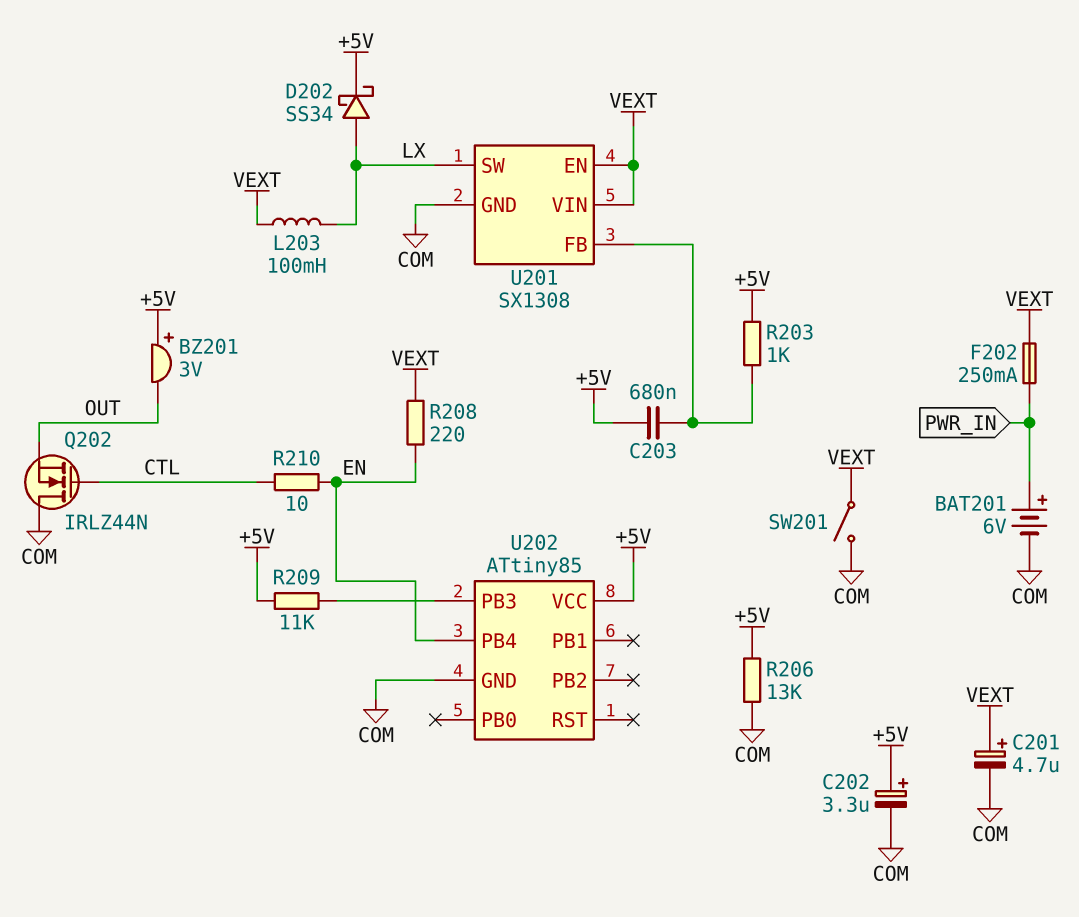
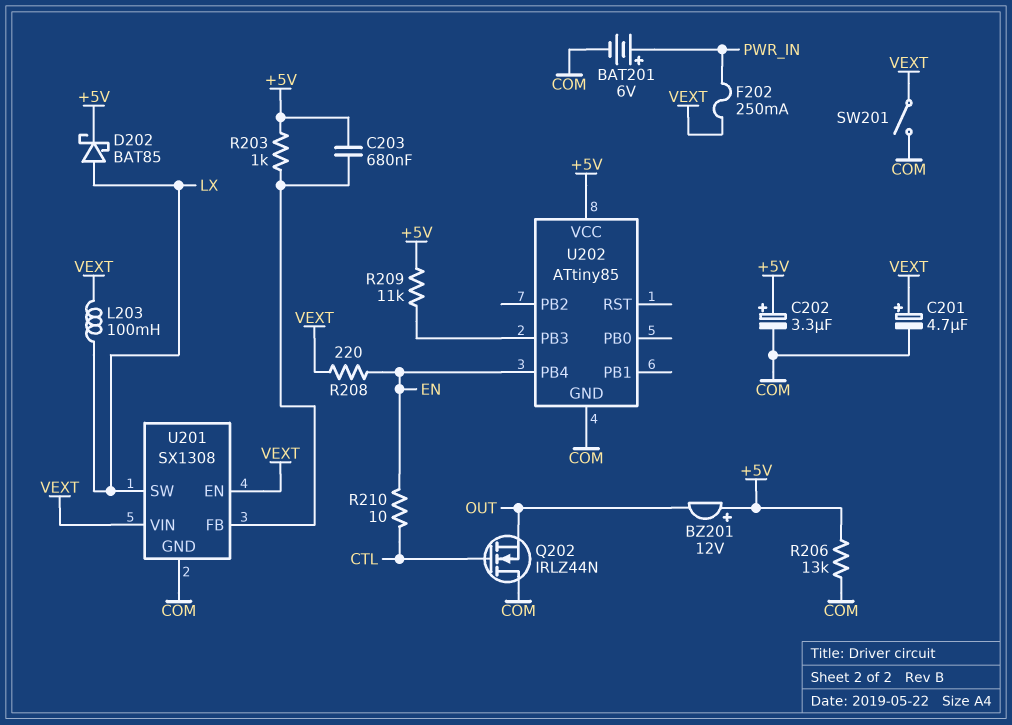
BZ201: buzzer 3V (plus +5V, minus OUT) -> buzzer 12V (plus +5V, minus OUT)
D202: schottky SS34 (A LX, K +5V) -> schottky BAT85 (A LX, K +5V)

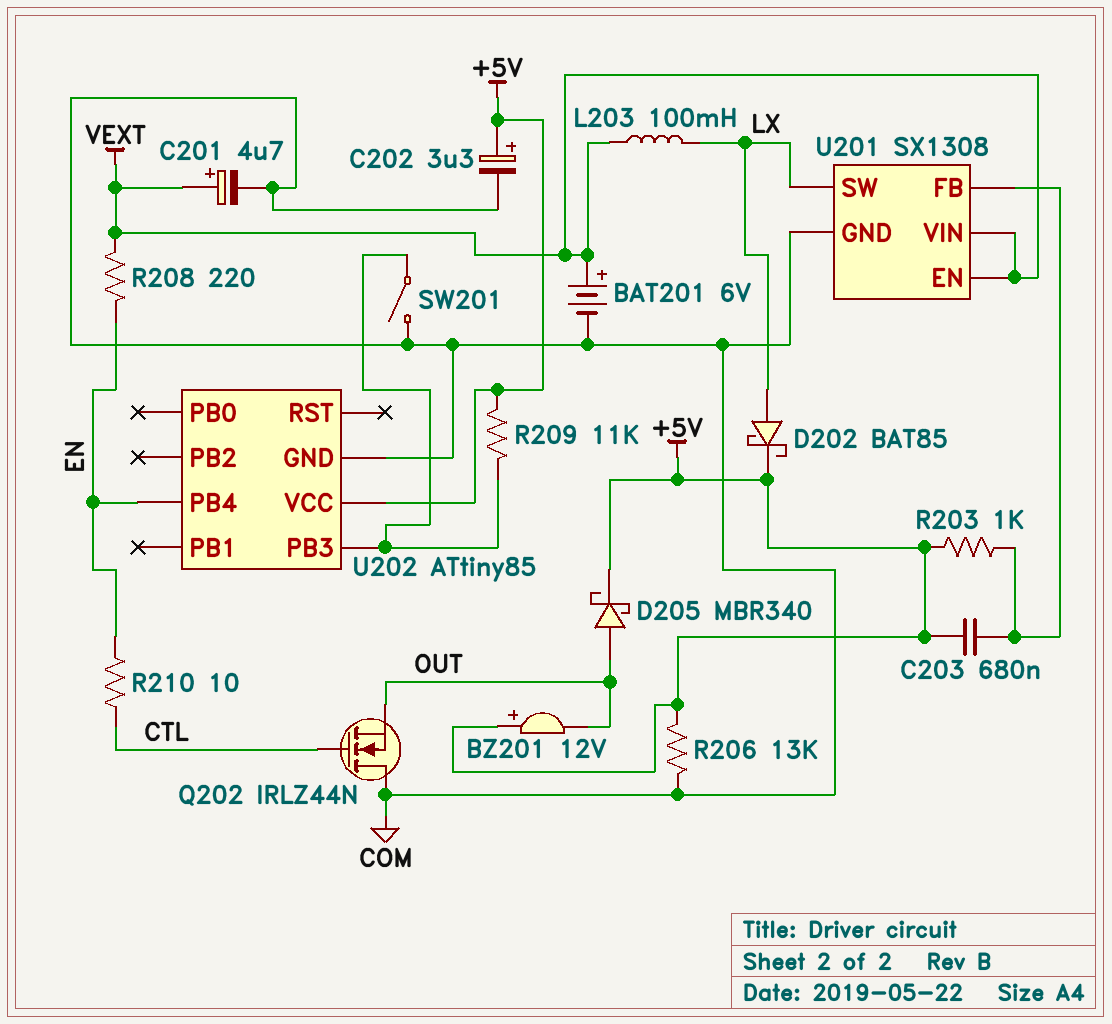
BAT201: 6V (plus PWR_IN, minus COM) -> 6V (plus VEXT, minus COM)
D205: none -> schottky MBR340 (A OUT, K +5V)
F202: 250mA (PWR_IN, VEXT) -> none
SW201: switch (COM, VEXT) -> switch (COM, U202/PB3)

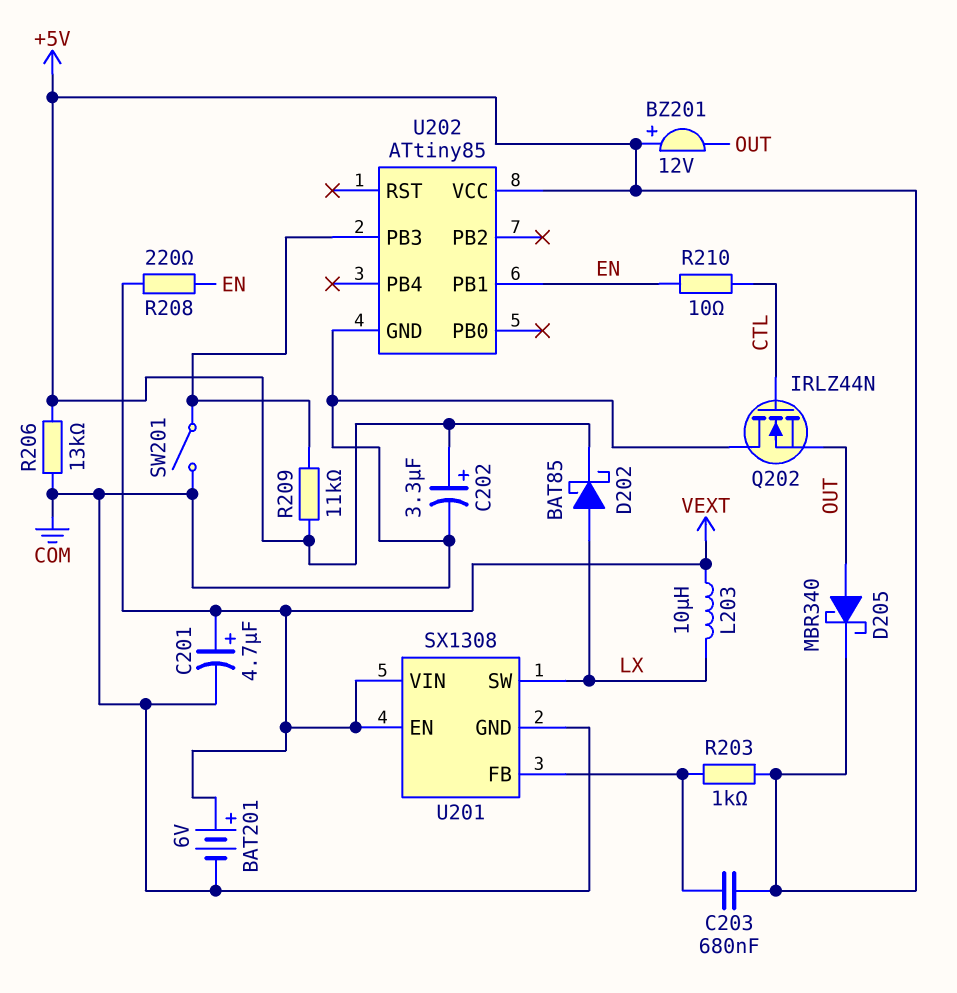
L203: 100mH (LX, VEXT) -> 10uH (LX, VEXT)
U202 pin PB1: none -> EN
U202 pin PB4: EN -> none

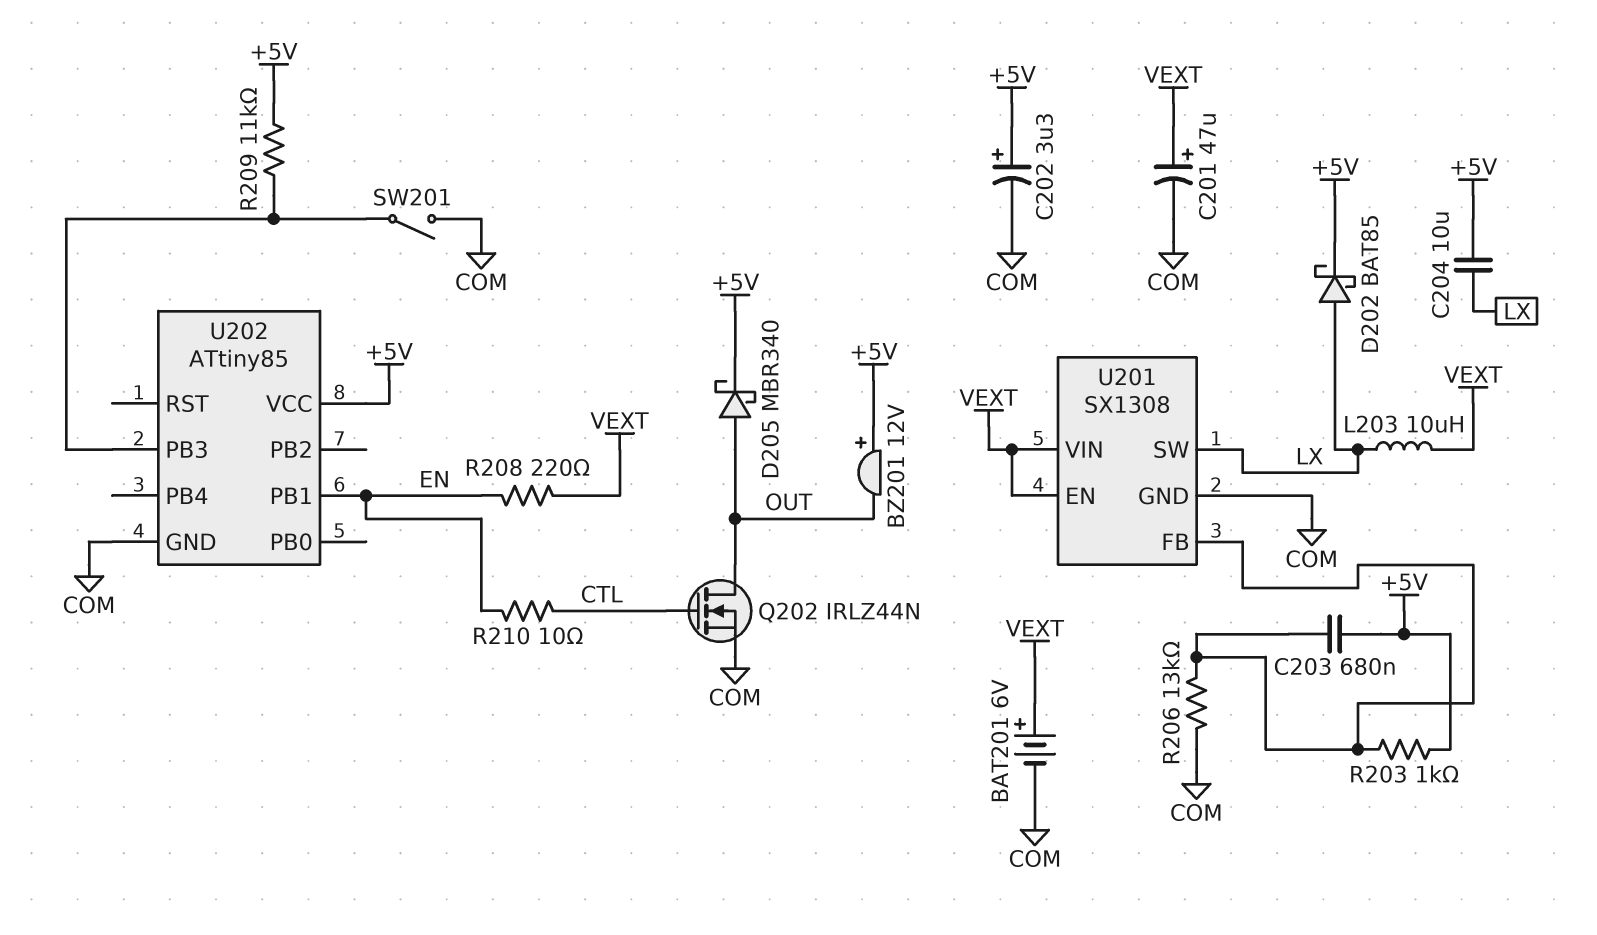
C201: 4.7uF (plus VEXT, minus COM) -> 47uF (plus VEXT, minus COM)
C204: none -> 10uF (+5V, LX)
Q202: NMOS IRLZ44N (G CTL, D COM, S OUT) -> NMOS IRLZ44N (G CTL, D OUT, S COM)
R206: 13k (+5V, COM) -> 13k (COM, U201/FB)

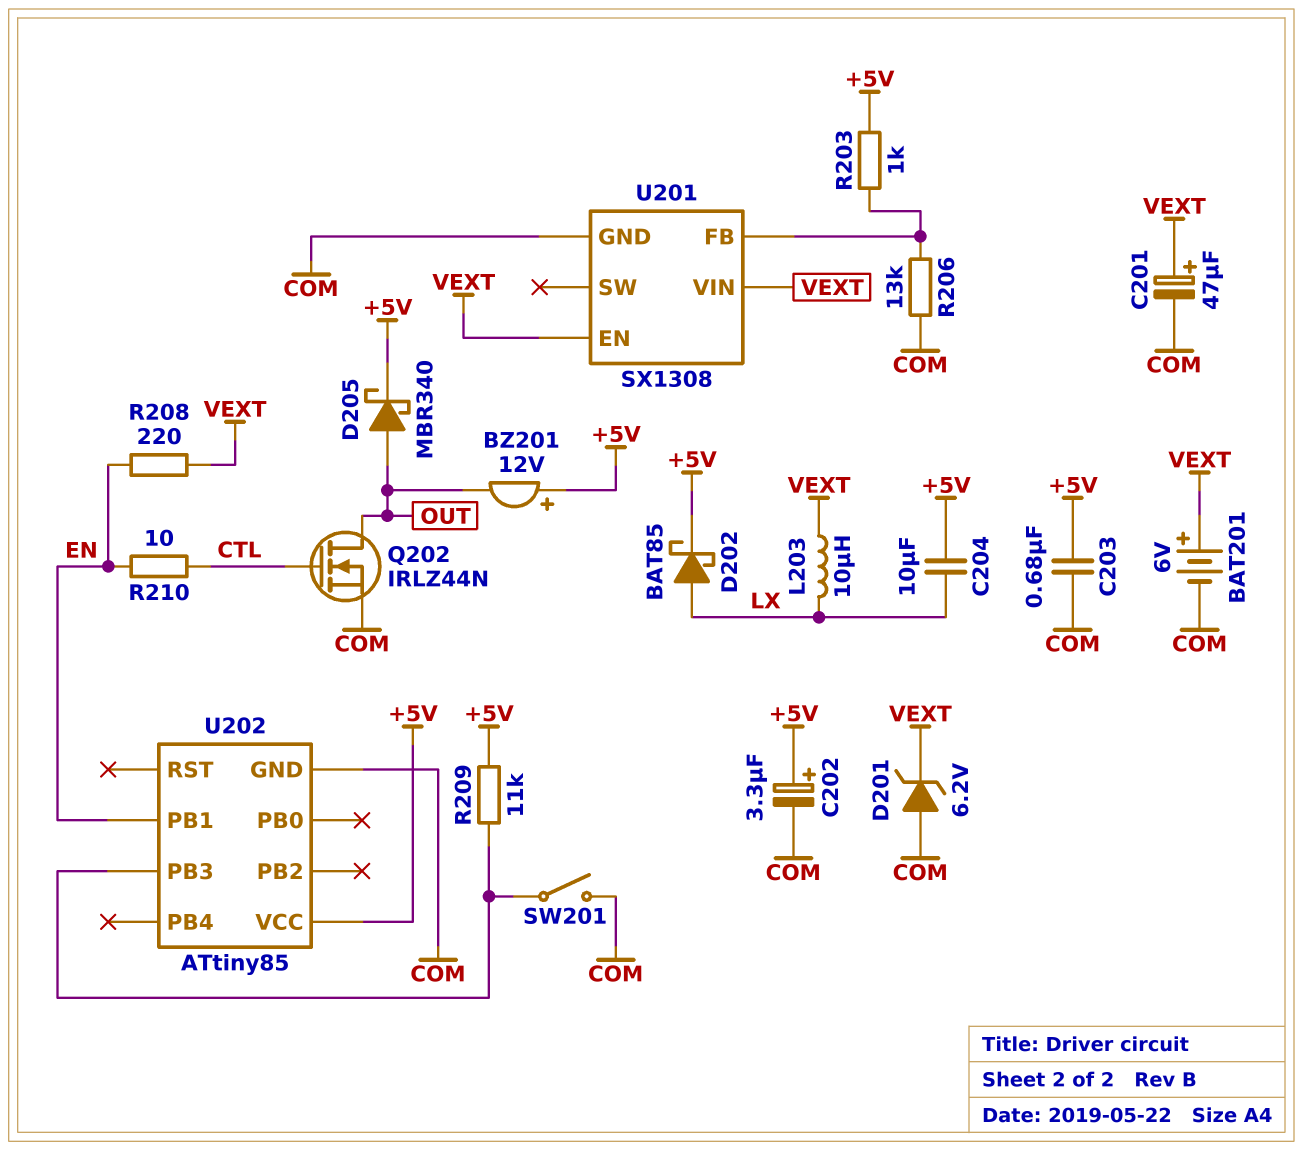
C203: 680nF (+5V, U201/FB) -> 680nF (+5V, COM)
D201: none -> zener 6.2V (A COM, K VEXT)
U201 pin SW: LX -> none

